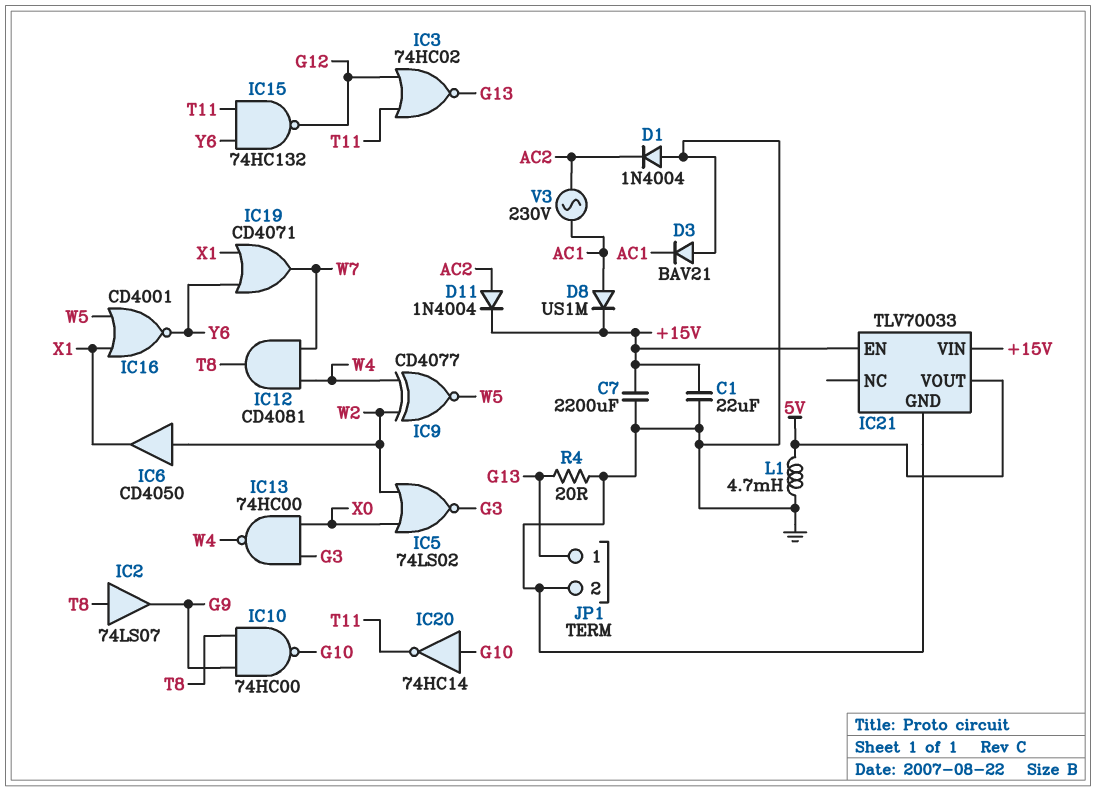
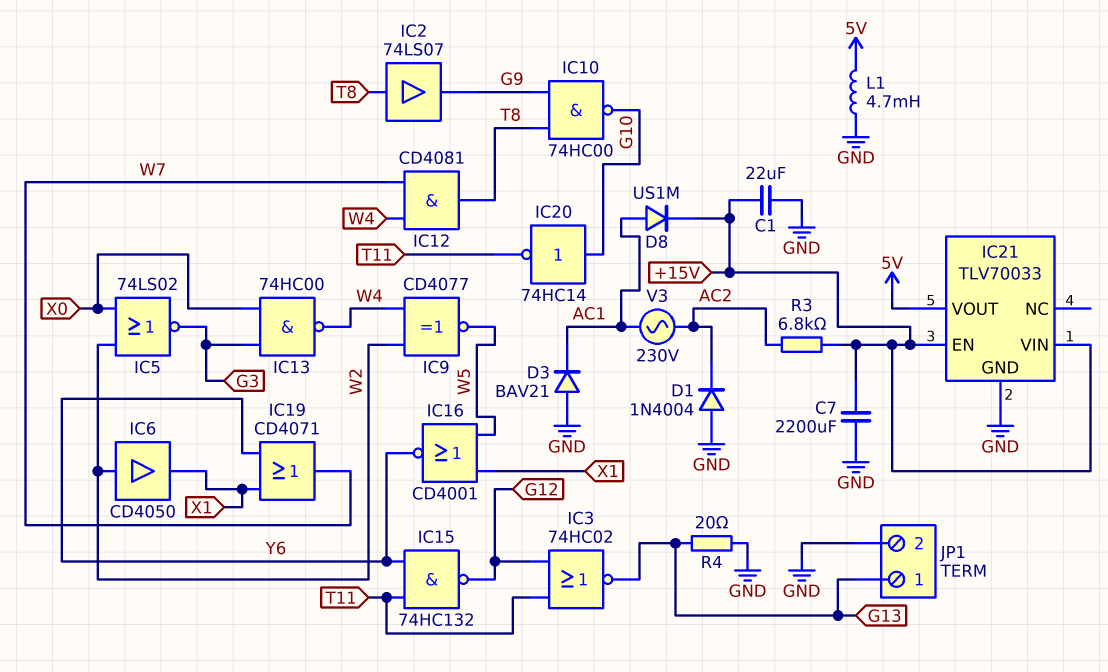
D11: diode 1N4004 (A AC2, K +15V) -> none
R3: none -> 6.8k (+15V, AC2)

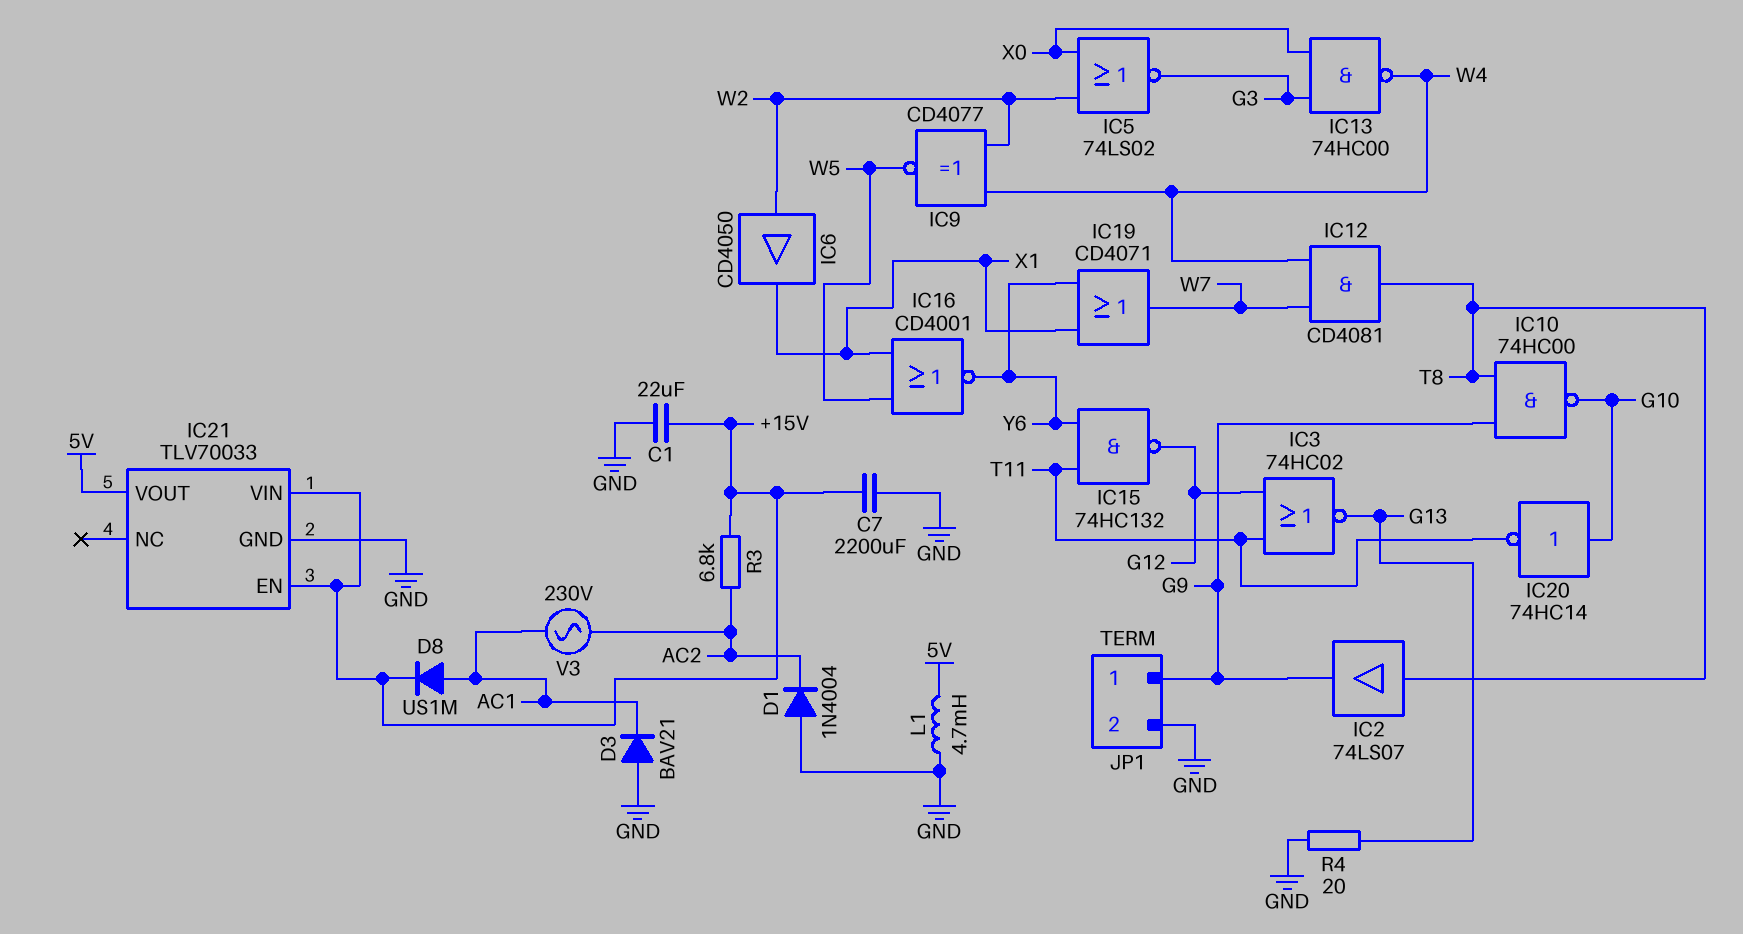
JP1 pin 1: G13 -> G9

